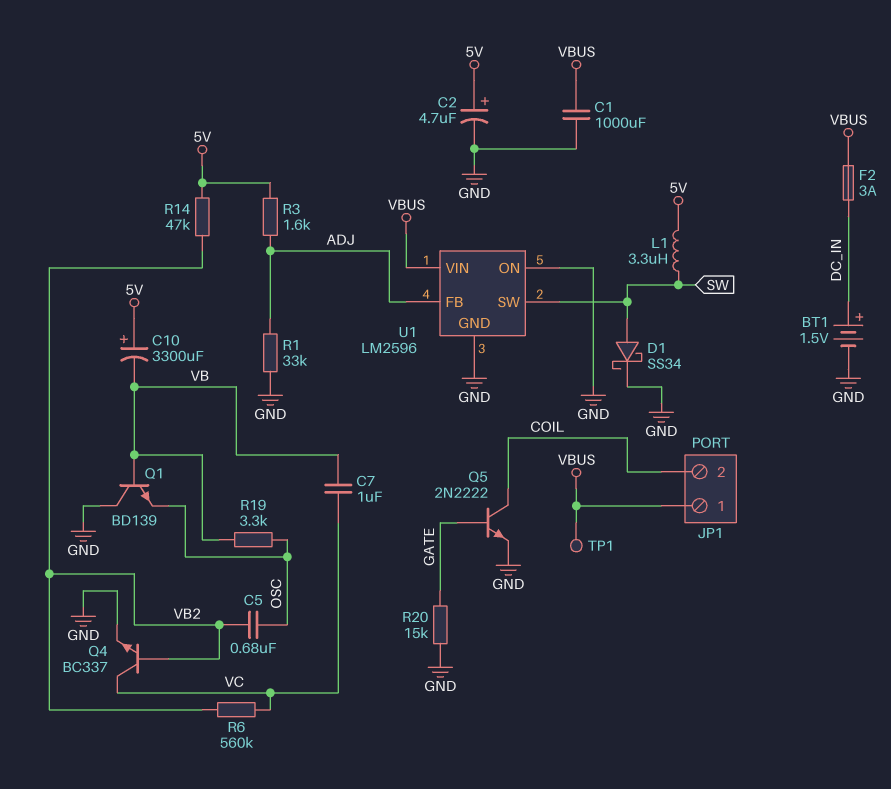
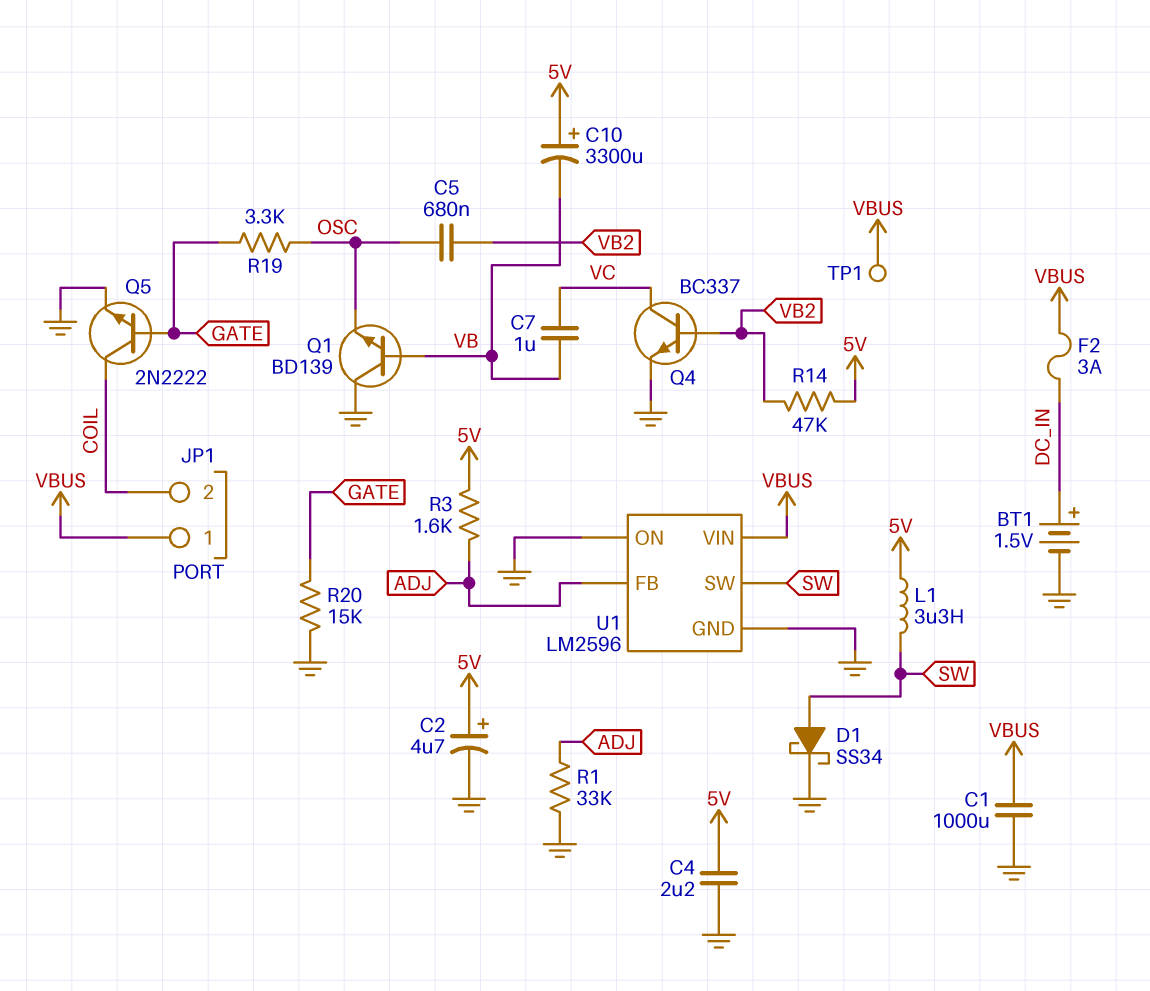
C4: none -> 2.2uF (5V, GND)
R6: 560k (VB2, VC) -> none
R19: 3.3k (OSC, VB) -> 3.3k (GATE, OSC)

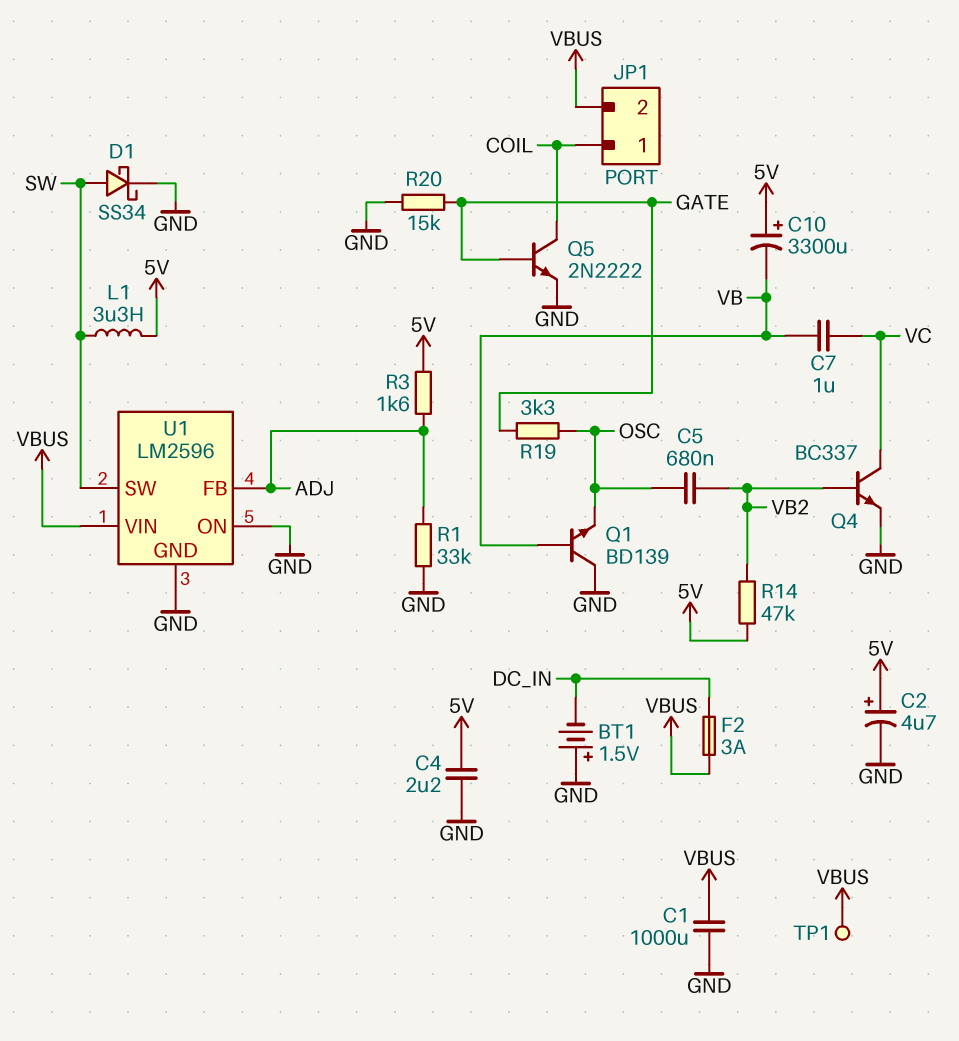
BT1: 1.5V (plus DC_IN, minus GND) -> 1.5V (plus GND, minus DC_IN)
JP1 pin 1: VBUS -> COIL
JP1 pin 2: COIL -> VBUS

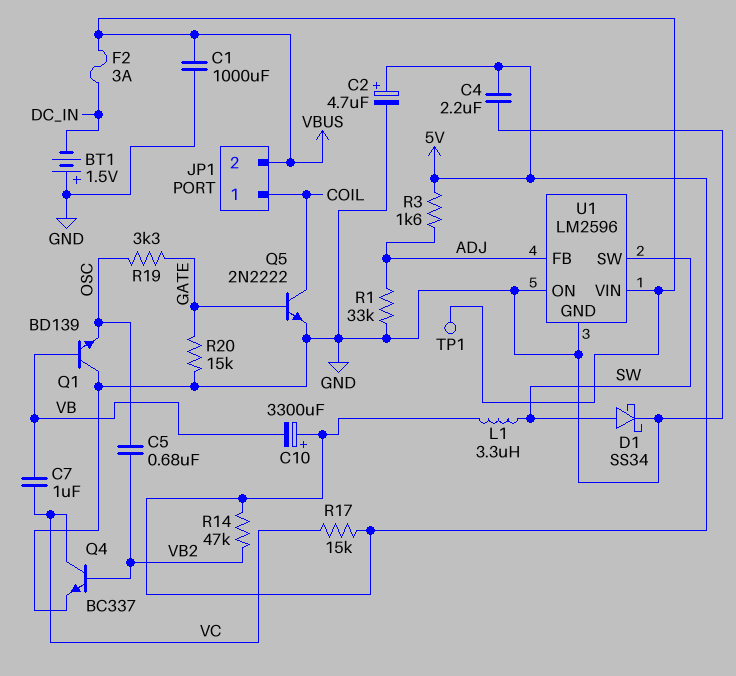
R17: none -> 15k (5V, VC)

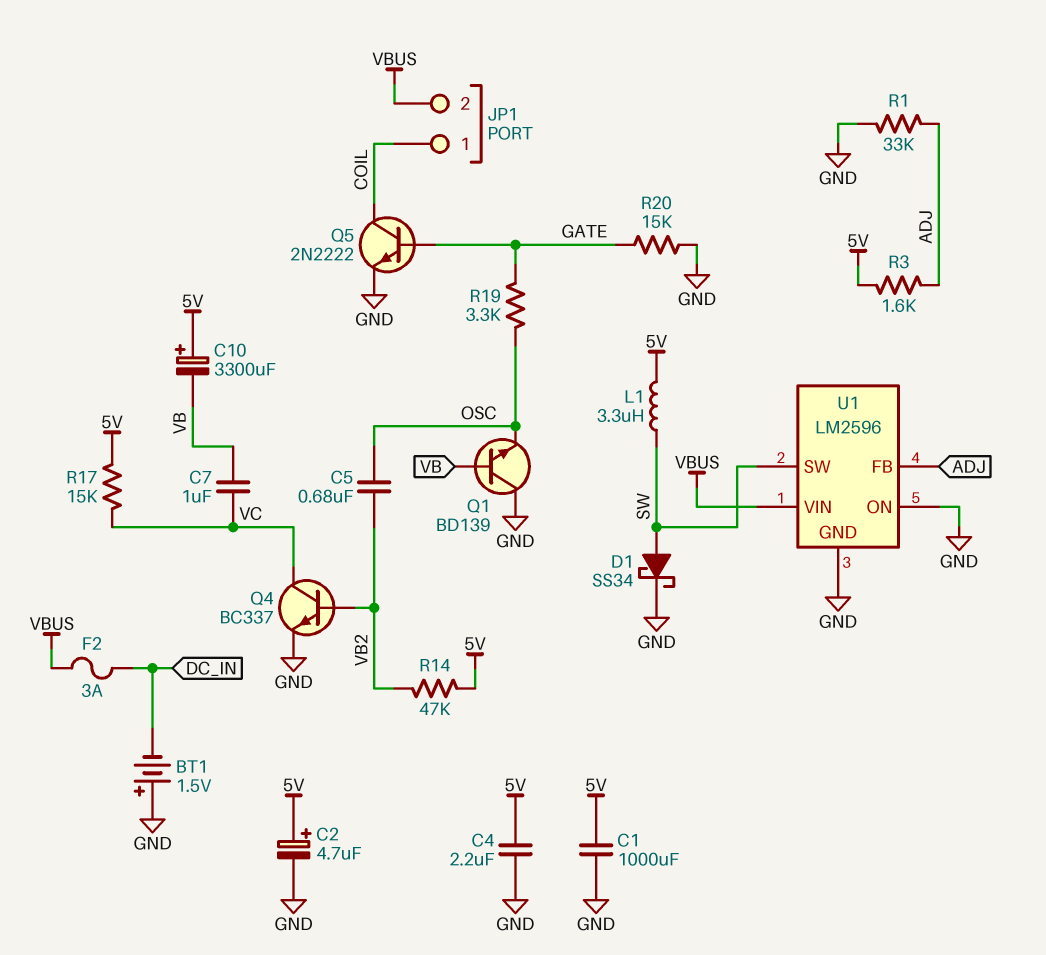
C1: 1000uF (GND, VBUS) -> 1000uF (5V, GND)
TP1: test point (VBUS) -> none

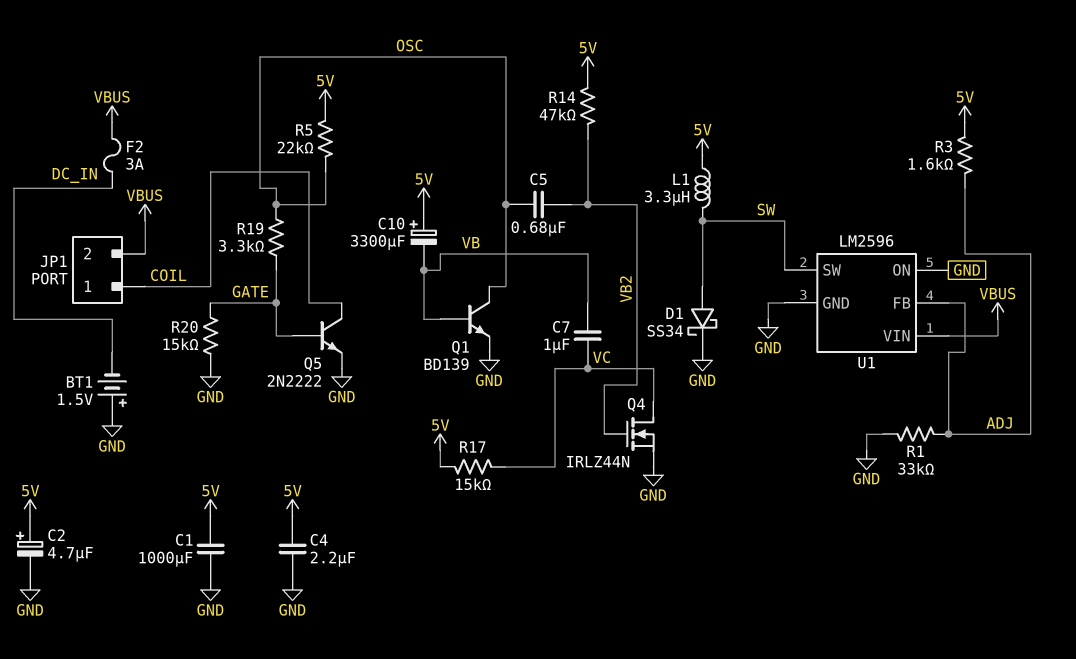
Q1: NPN BD139 (B VB, C GND, E OSC) -> NPN BD139 (B VB, C OSC, E GND)
Q4: NPN BC337 (B VB2, C VC, E GND) -> NMOS IRLZ44N (G VB2, D VC, S GND)
R5: none -> 22k (5V, OSC)

